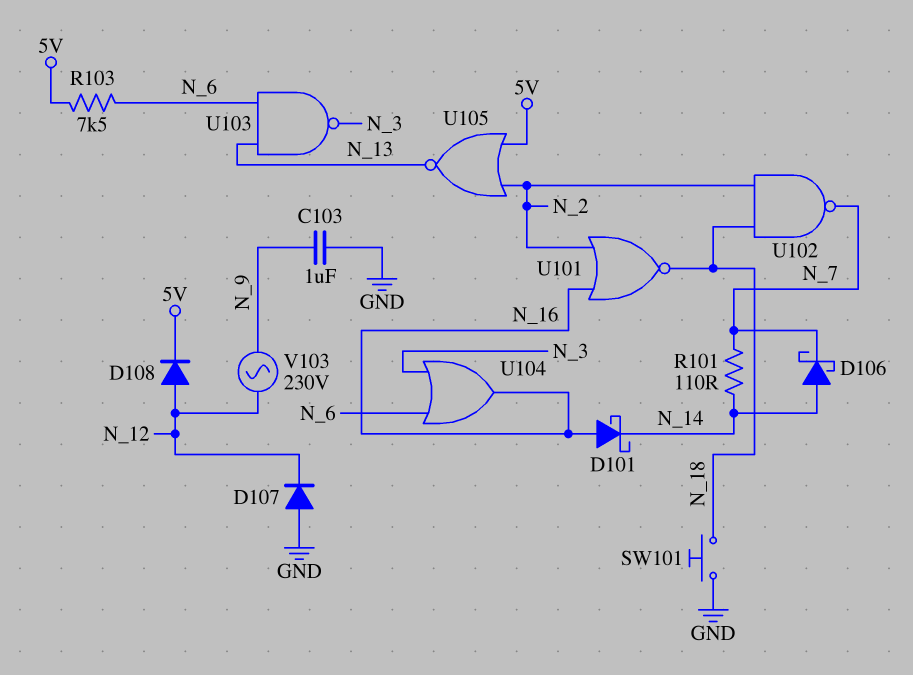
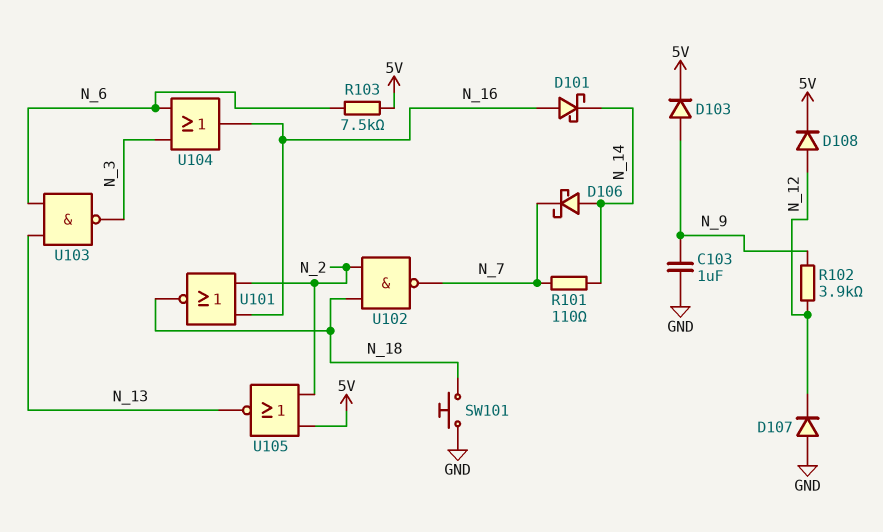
D103: none -> diode (A N_9, K 5V)
R102: none -> 3.9k (N_9, N_12)
V103: AC 230V (N_9, N_12) -> none

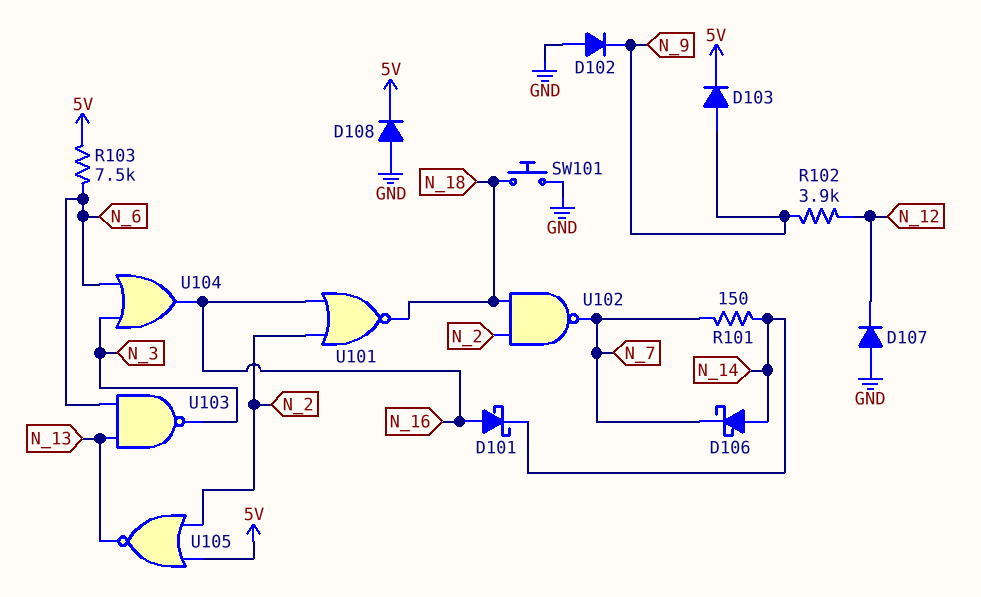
C103: 1uF (GND, N_9) -> none
D102: none -> diode (A GND, K N_9)
D108: diode (A N_12, K 5V) -> diode (A GND, K 5V)
R101: 110 (N_7, N_14) -> 150 (N_7, N_14)

